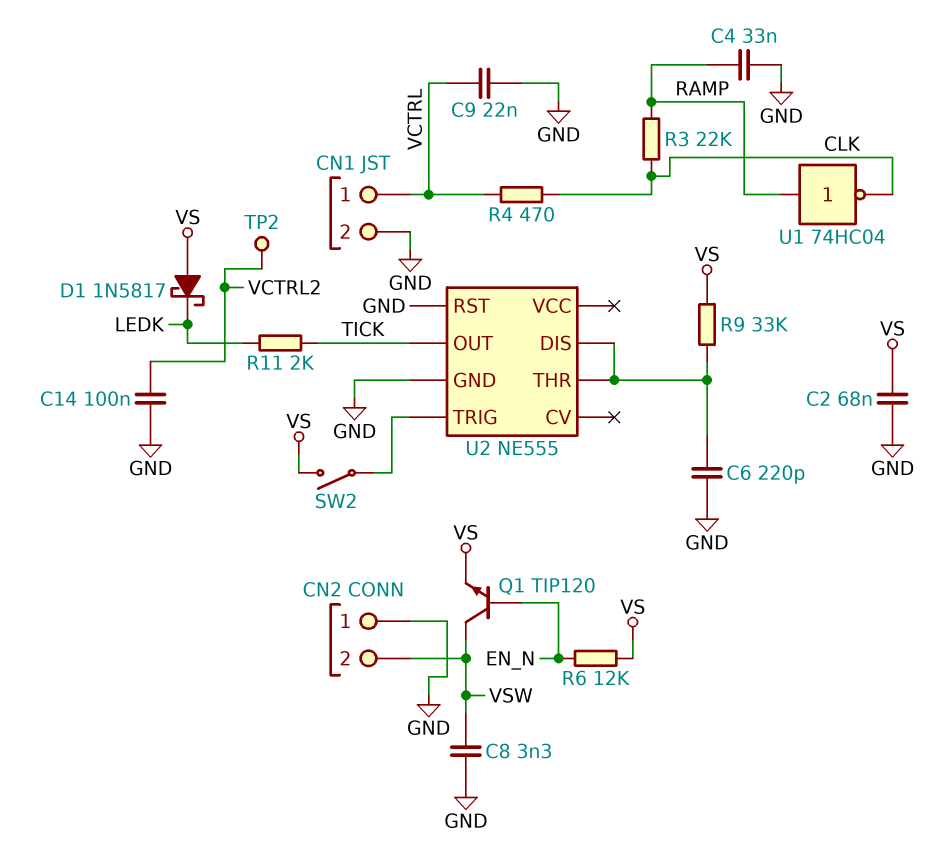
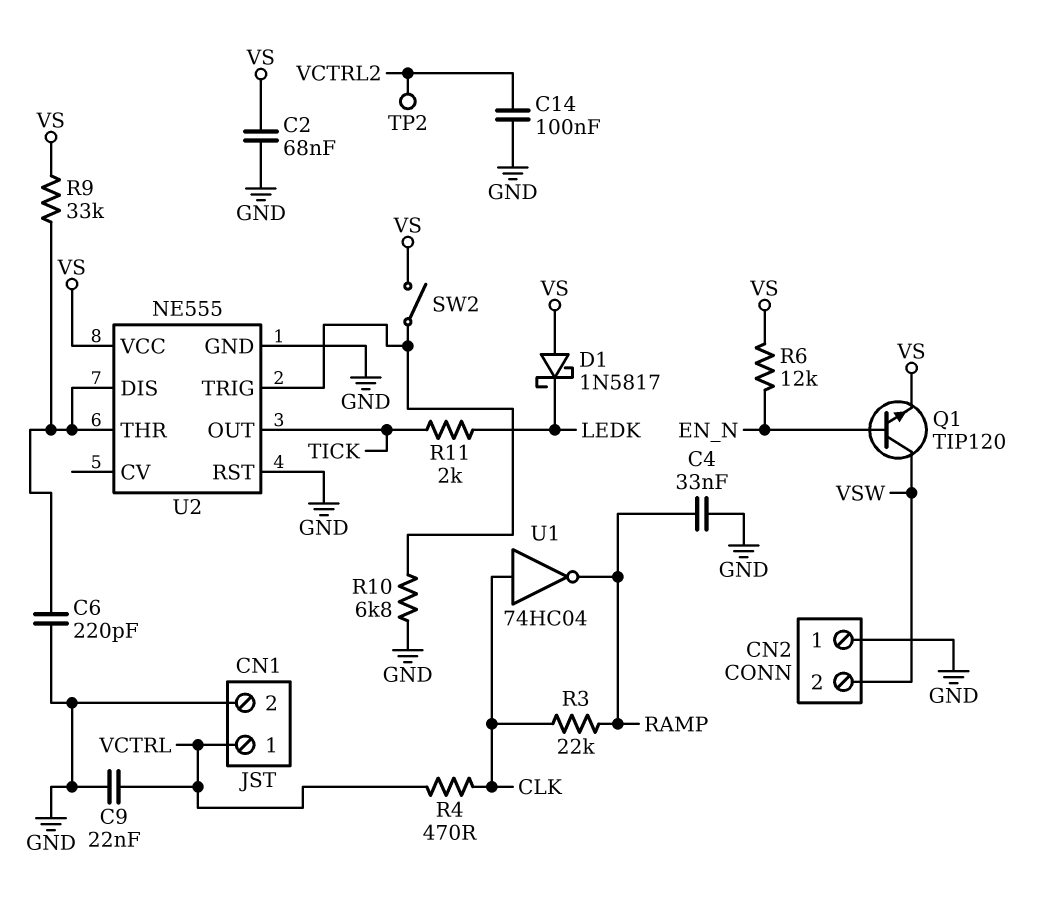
C8: 3.3nF (GND, VSW) -> none
R10: none -> 6.8k (GND, U2/TRIG)
U1: NOT 74HC04 (in RAMP, out CLK) -> NOT 74HC04 (in CLK, out RAMP)
U2 pin VCC: none -> VS

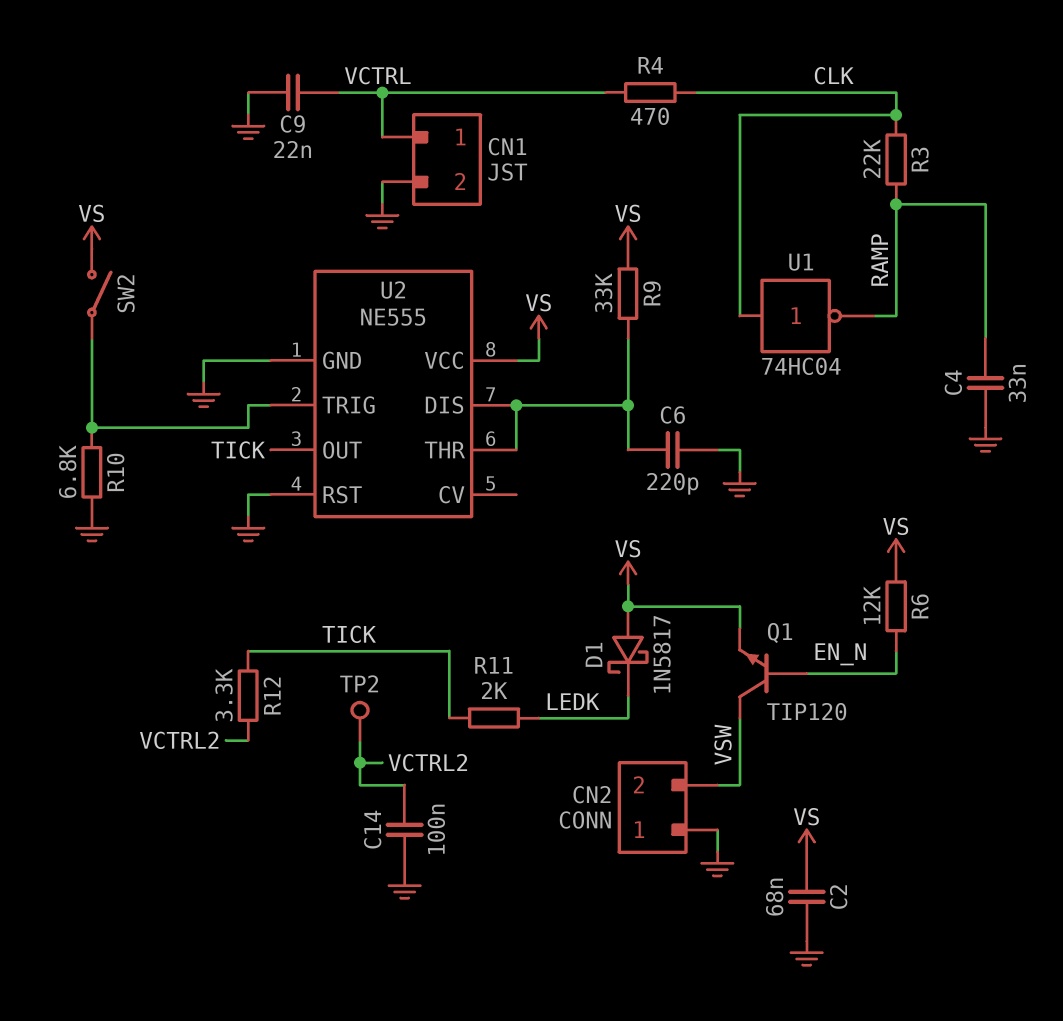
R12: none -> 3.3k (TICK, VCTRL2)

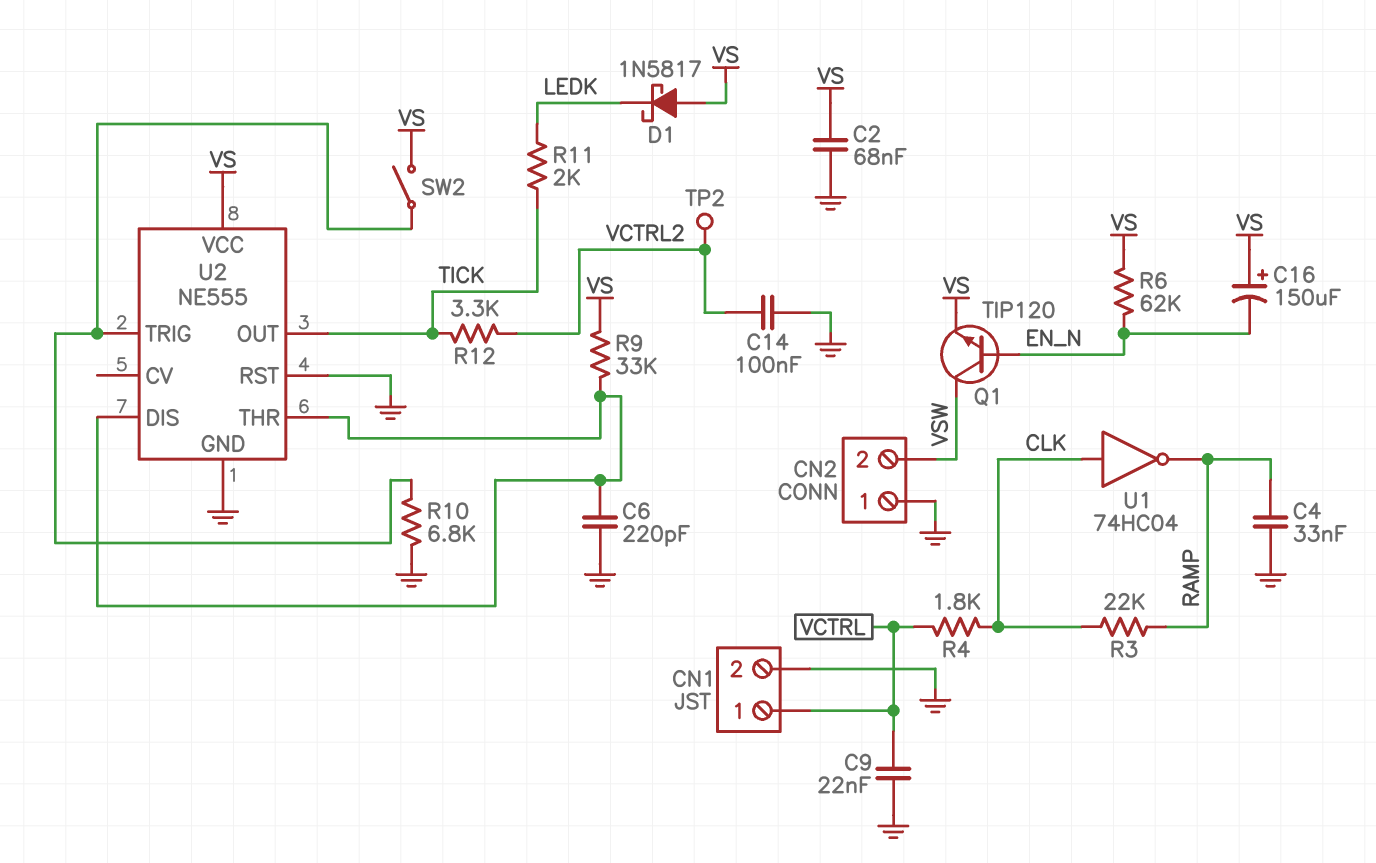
C16: none -> 150uF (plus VS, minus EN_N)
R4: 470 (CLK, VCTRL) -> 1.8k (CLK, VCTRL)
R6: 12k (EN_N, VS) -> 62k (EN_N, VS)

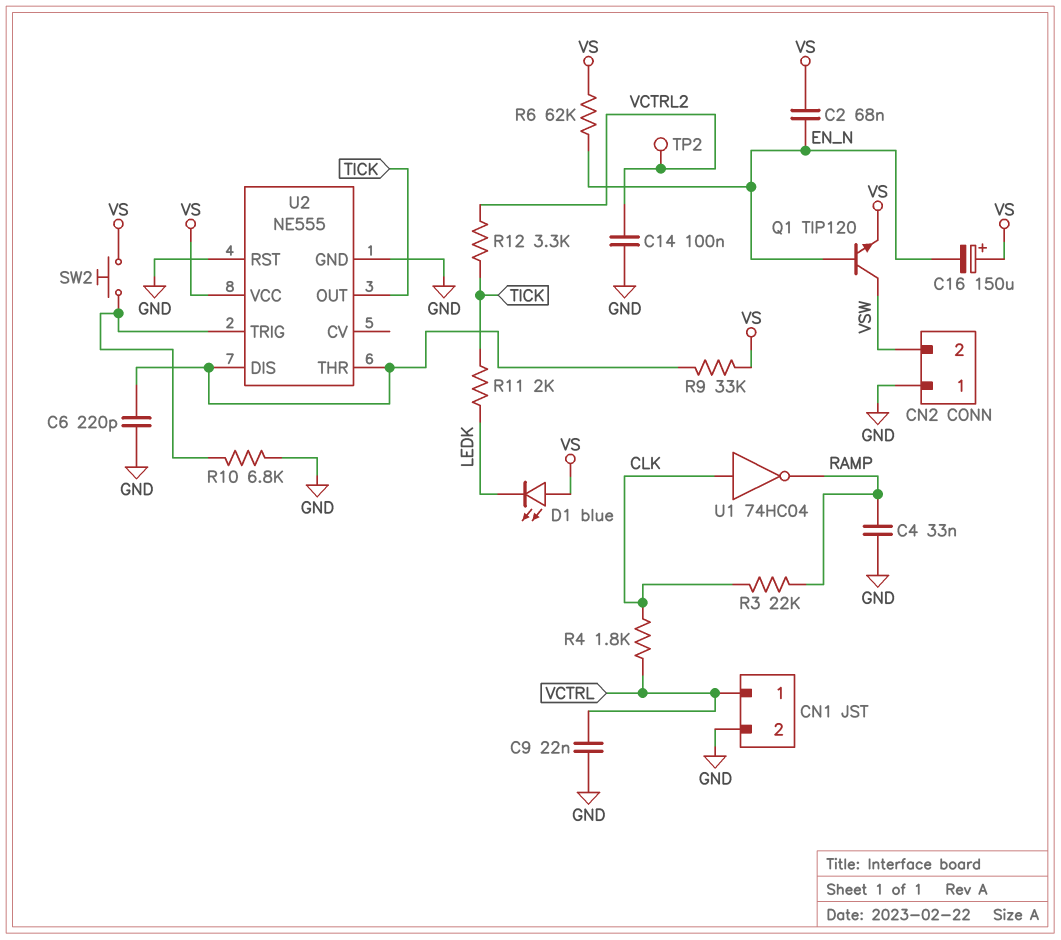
C2: 68nF (GND, VS) -> 68nF (EN_N, VS)
D1: schottky 1N5817 (A VS, K LEDK) -> LED blue (A VS, K LEDK)
SW2: switch (U2/TRIG, VS) -> button (U2/TRIG, VS)

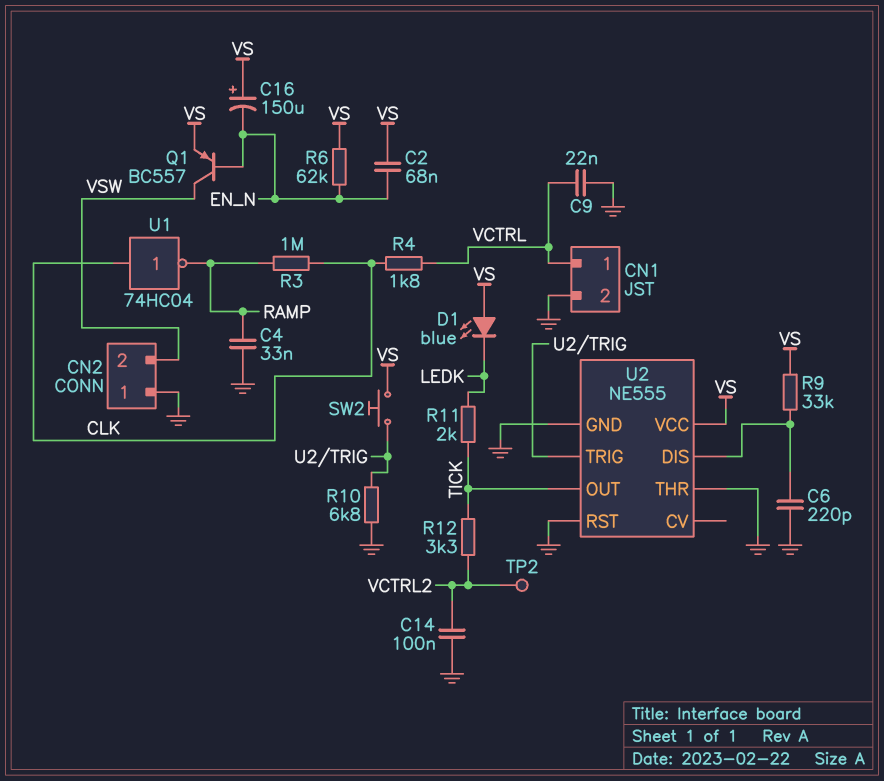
Q1: NPN TIP120 (B EN_N, C VSW, E VS) -> PNP BC557 (B EN_N, C VSW, E VS)
R3: 22k (CLK, RAMP) -> 1M (CLK, RAMP)
U2 pin THR: U2/DIS -> GND

